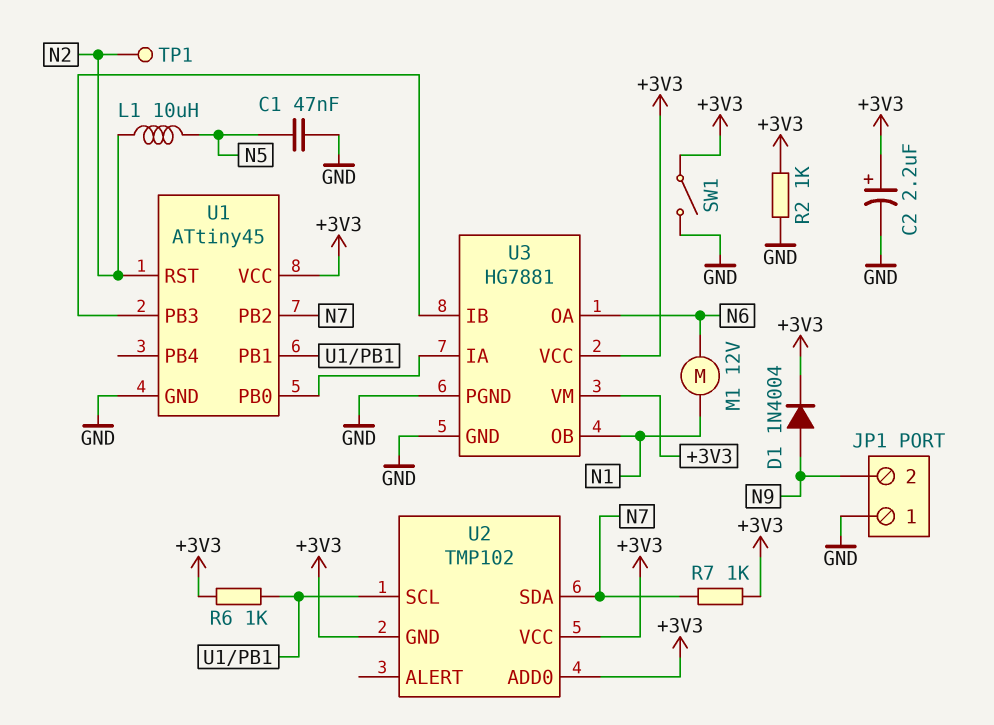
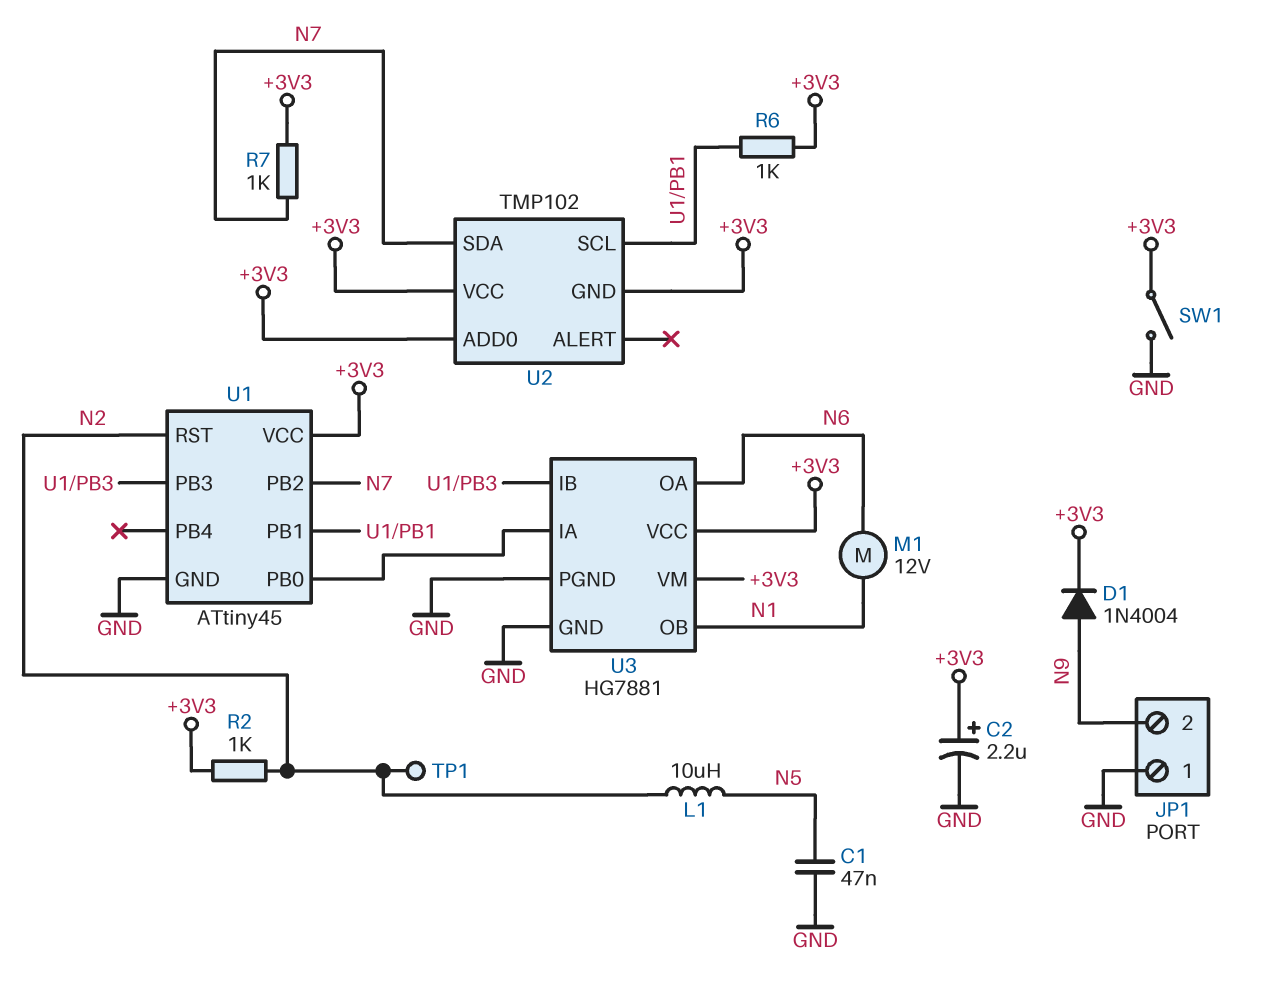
R2: 1k (+3V3, GND) -> 1k (+3V3, N2)

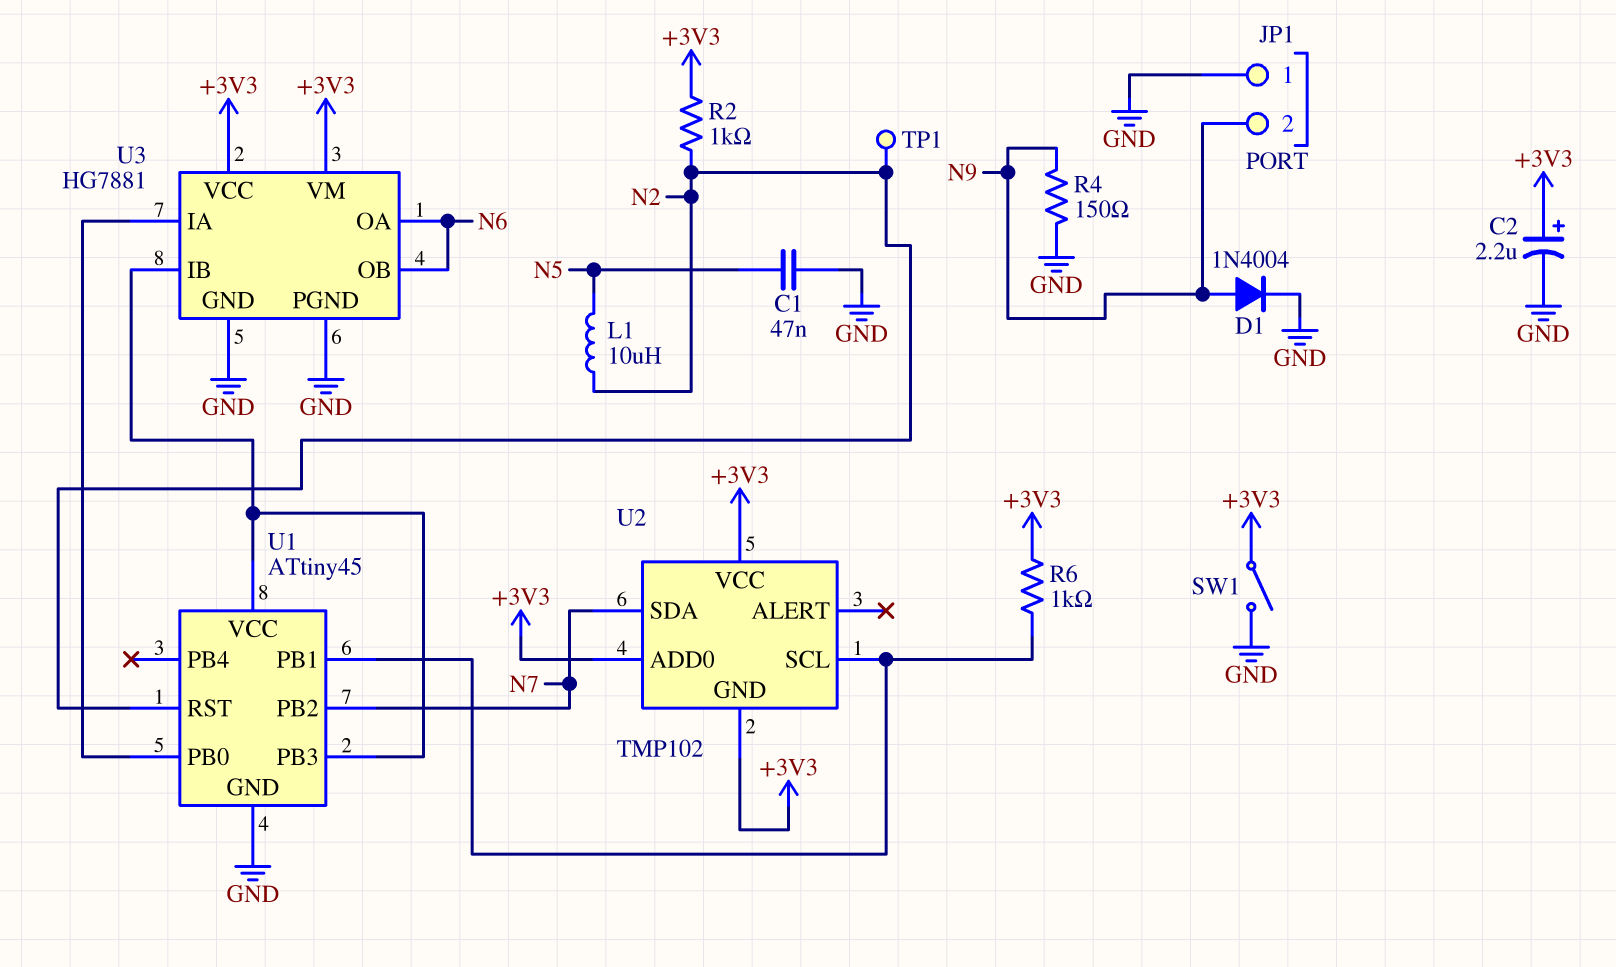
D1: diode 1N4004 (A N9, K +3V3) -> diode 1N4004 (A N9, K GND)
M1: motor 12V (N1, N6) -> none
R4: none -> 150 (GND, N9)
R7: 1k (+3V3, N7) -> none
U1 pin VCC: +3V3 -> U1/PB3
U3 pin OB: N1 -> N6

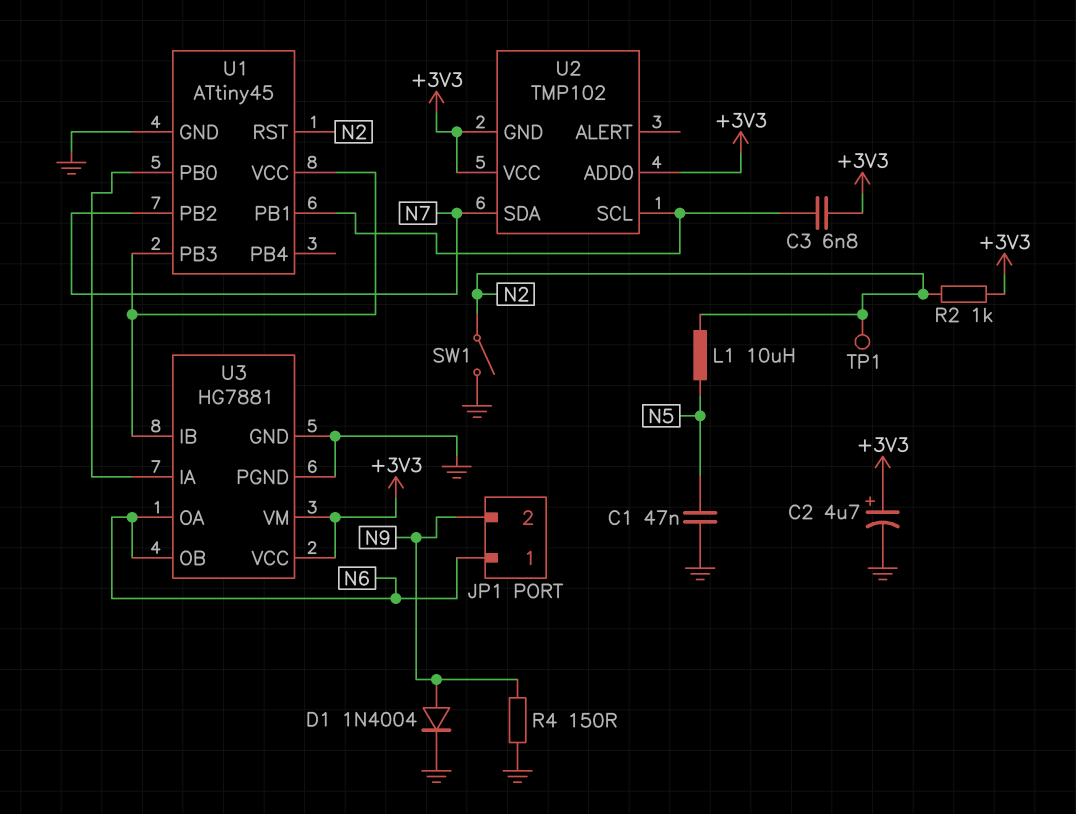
C2: 2.2uF (plus +3V3, minus GND) -> 4.7uF (plus +3V3, minus GND)
C3: none -> 6.8nF (+3V3, U1/PB1)
JP1 pin 1: GND -> N6
R6: 1k (+3V3, U1/PB1) -> none
SW1: switch (+3V3, GND) -> switch (GND, N2)

